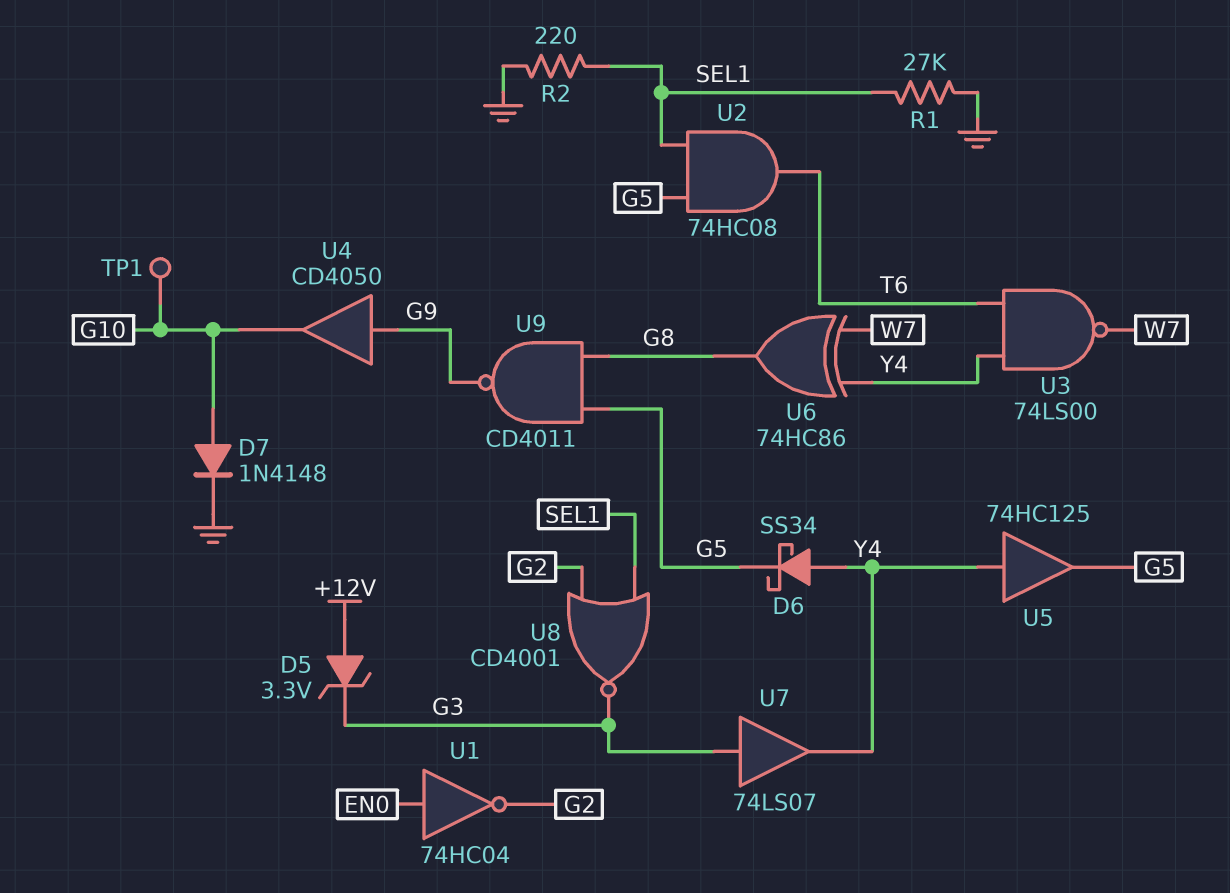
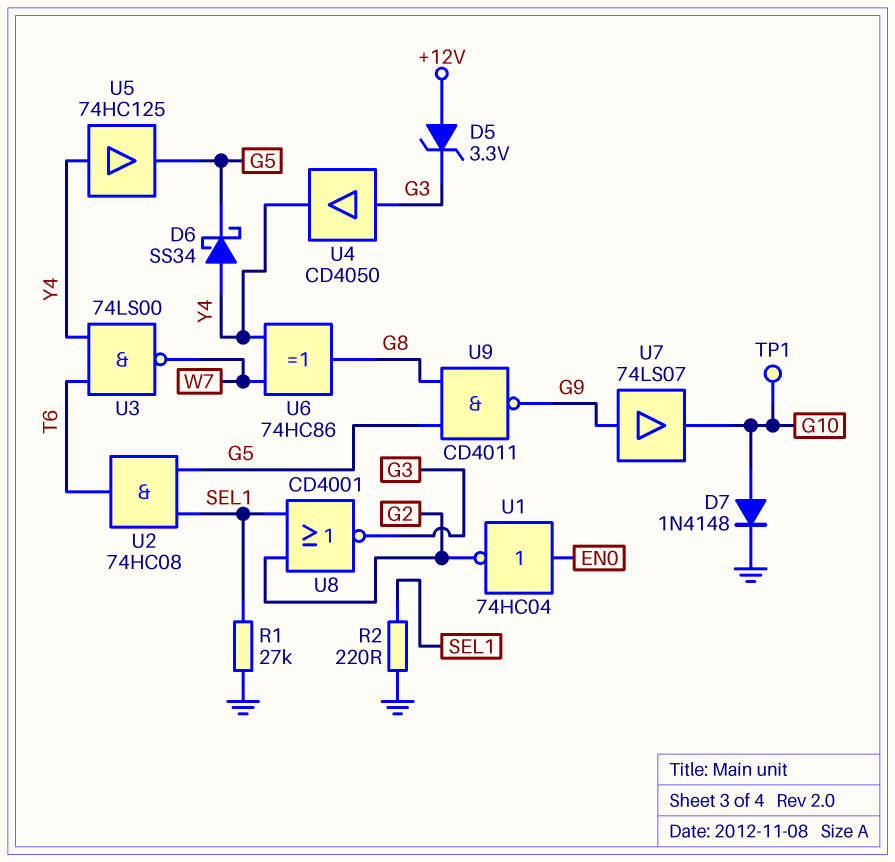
U4: buffer CD4050 (in G9, out G10) -> buffer CD4050 (in G3, out Y4)
U7: buffer 74LS07 (in G3, out Y4) -> buffer 74LS07 (in G9, out G10)

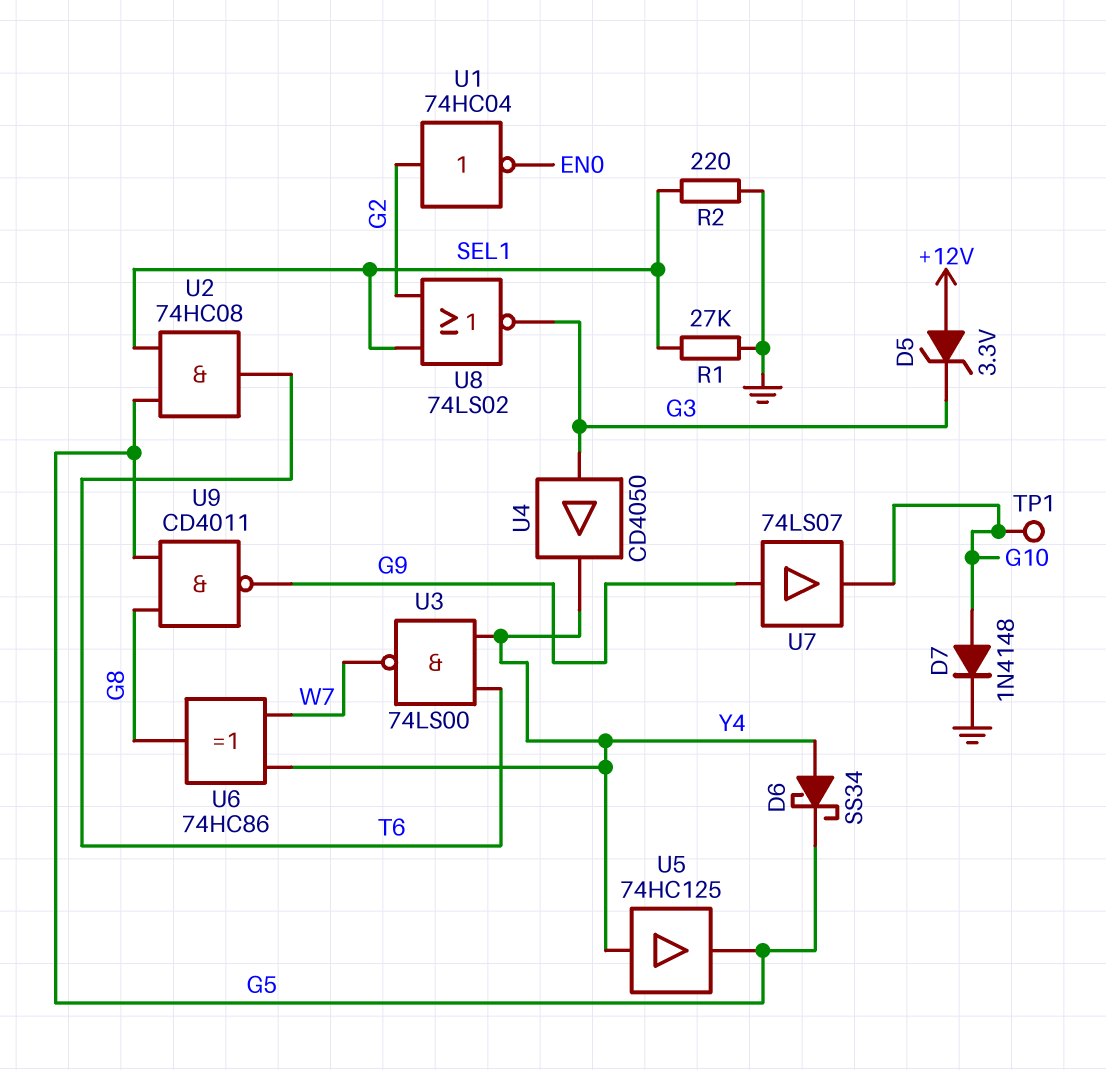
U1: NOT 74HC04 (in EN0, out G2) -> NOT 74HC04 (in G2, out EN0)
U8: NOR CD4001 (in G2, in SEL1, out G3) -> NOR 74LS02 (in G2, in SEL1, out G3)

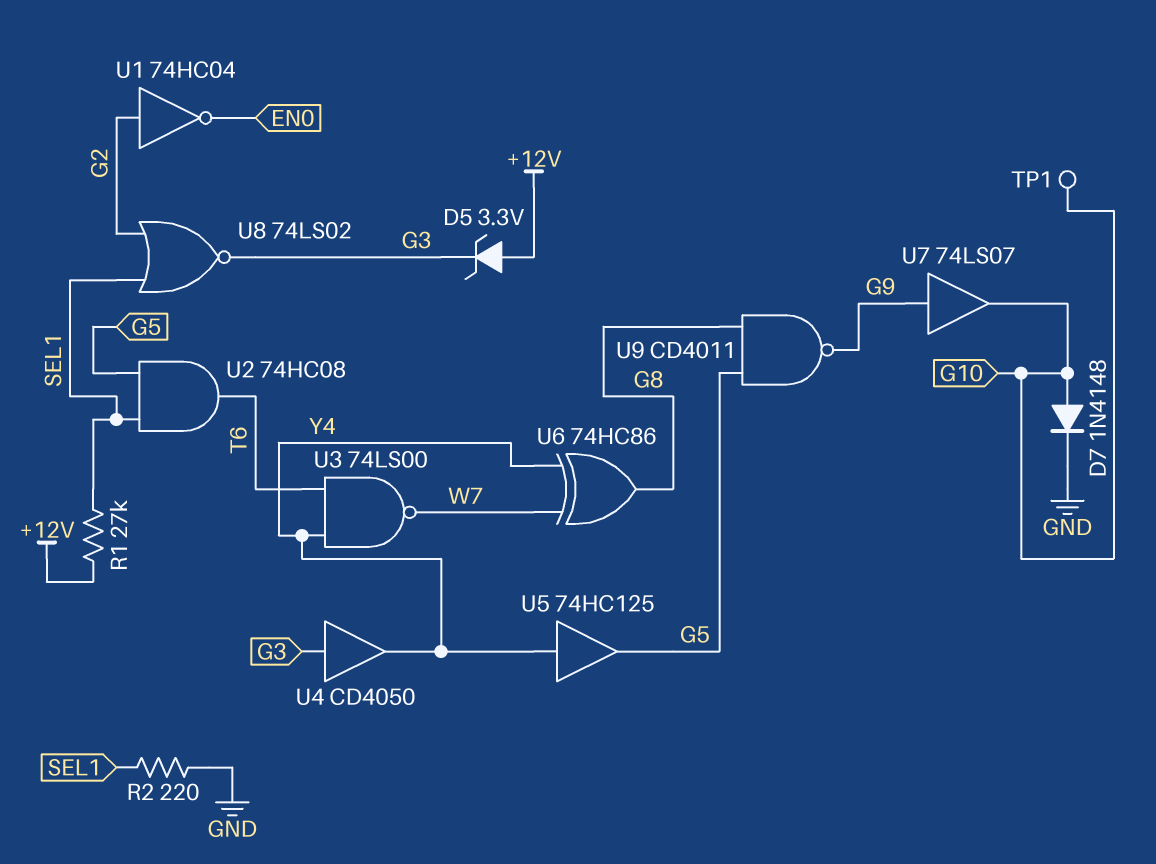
D6: schottky SS34 (A Y4, K G5) -> none
R1: 27k (GND, SEL1) -> 27k (+12V, SEL1)

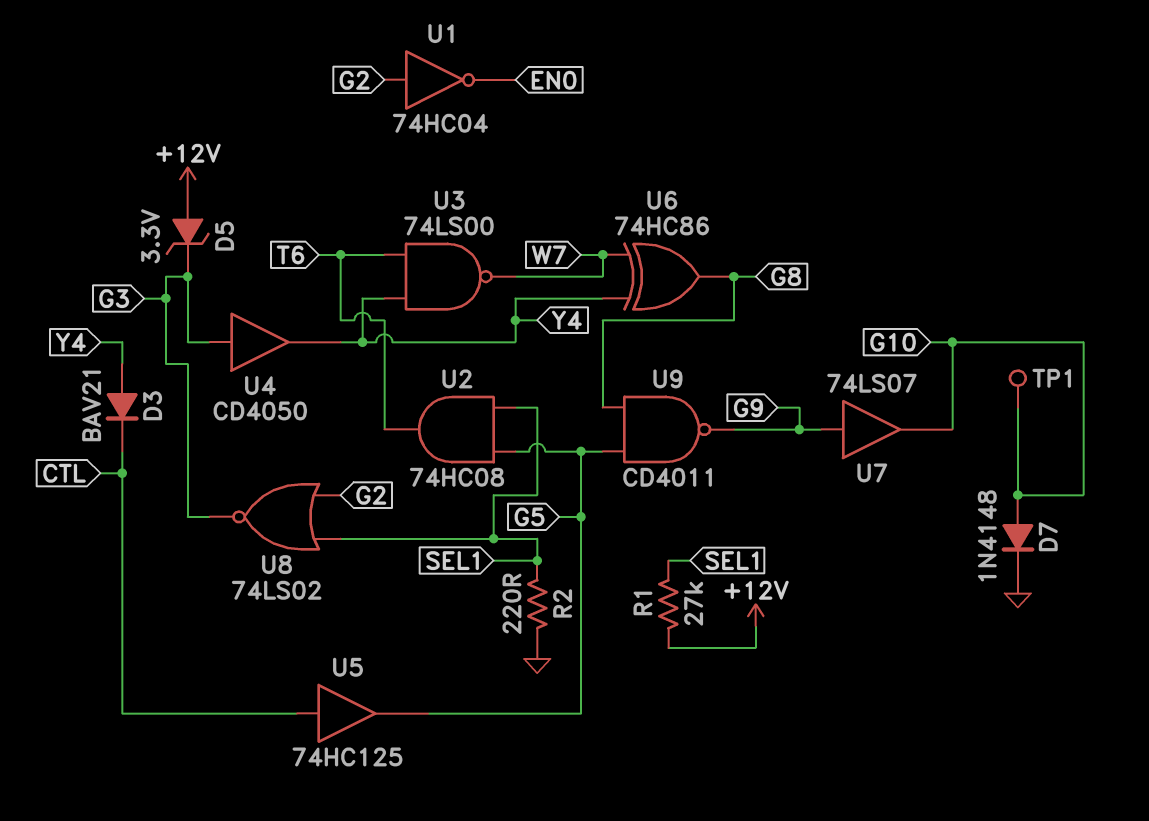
D3: none -> diode BAV21 (A Y4, K CTL)
U5: buffer 74HC125 (in Y4, out G5) -> buffer 74HC125 (in CTL, out G5)

